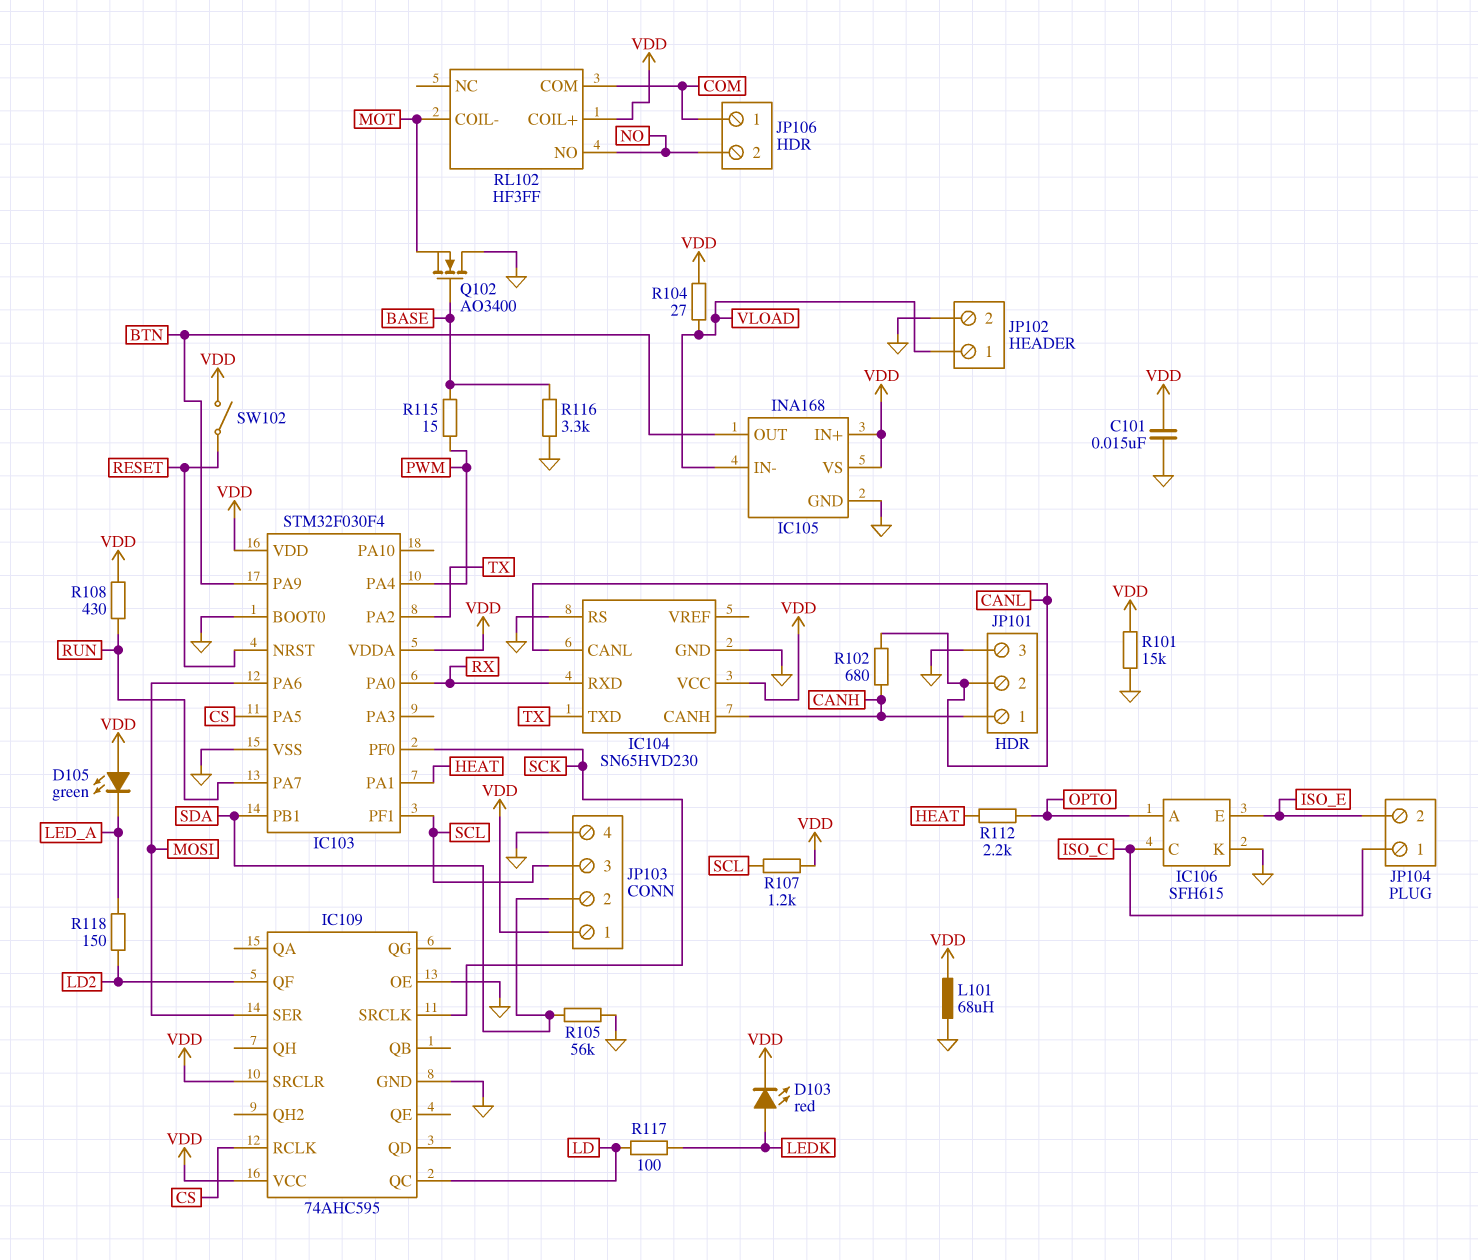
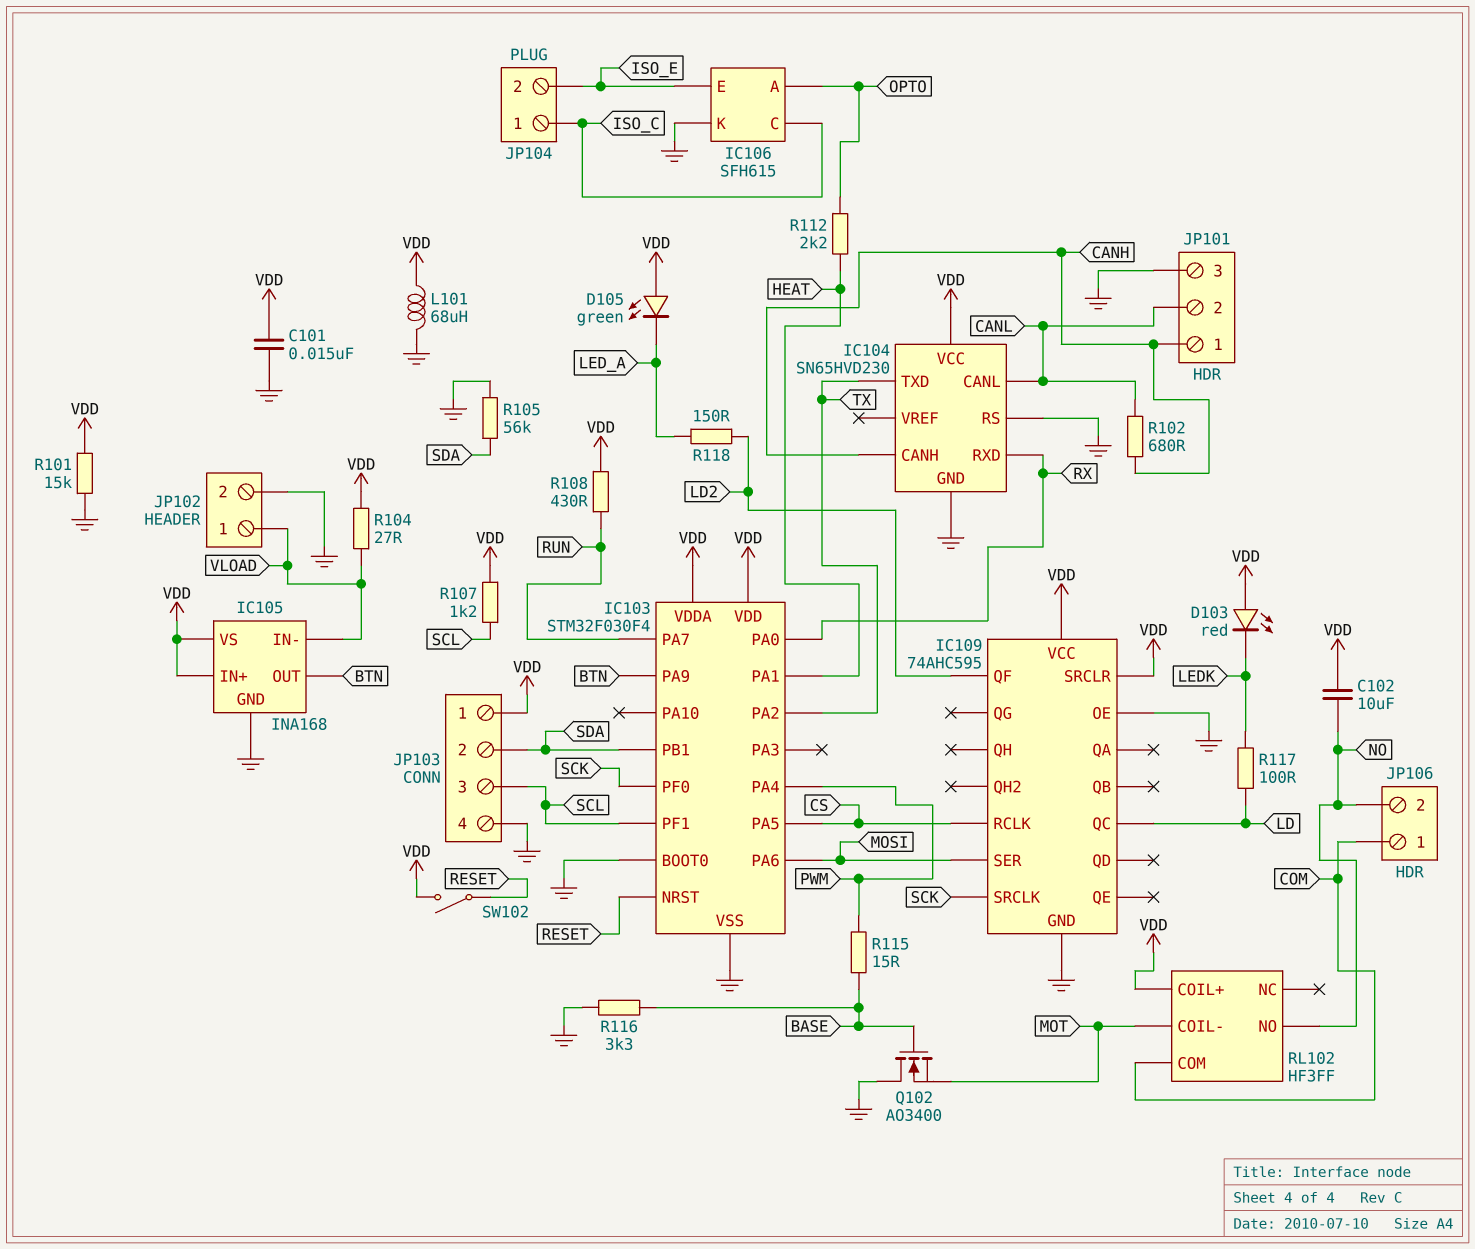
C102: none -> 10uF (NO, VDD)
D103: LED red (A LEDK, K VDD) -> LED red (A VDD, K LEDK)

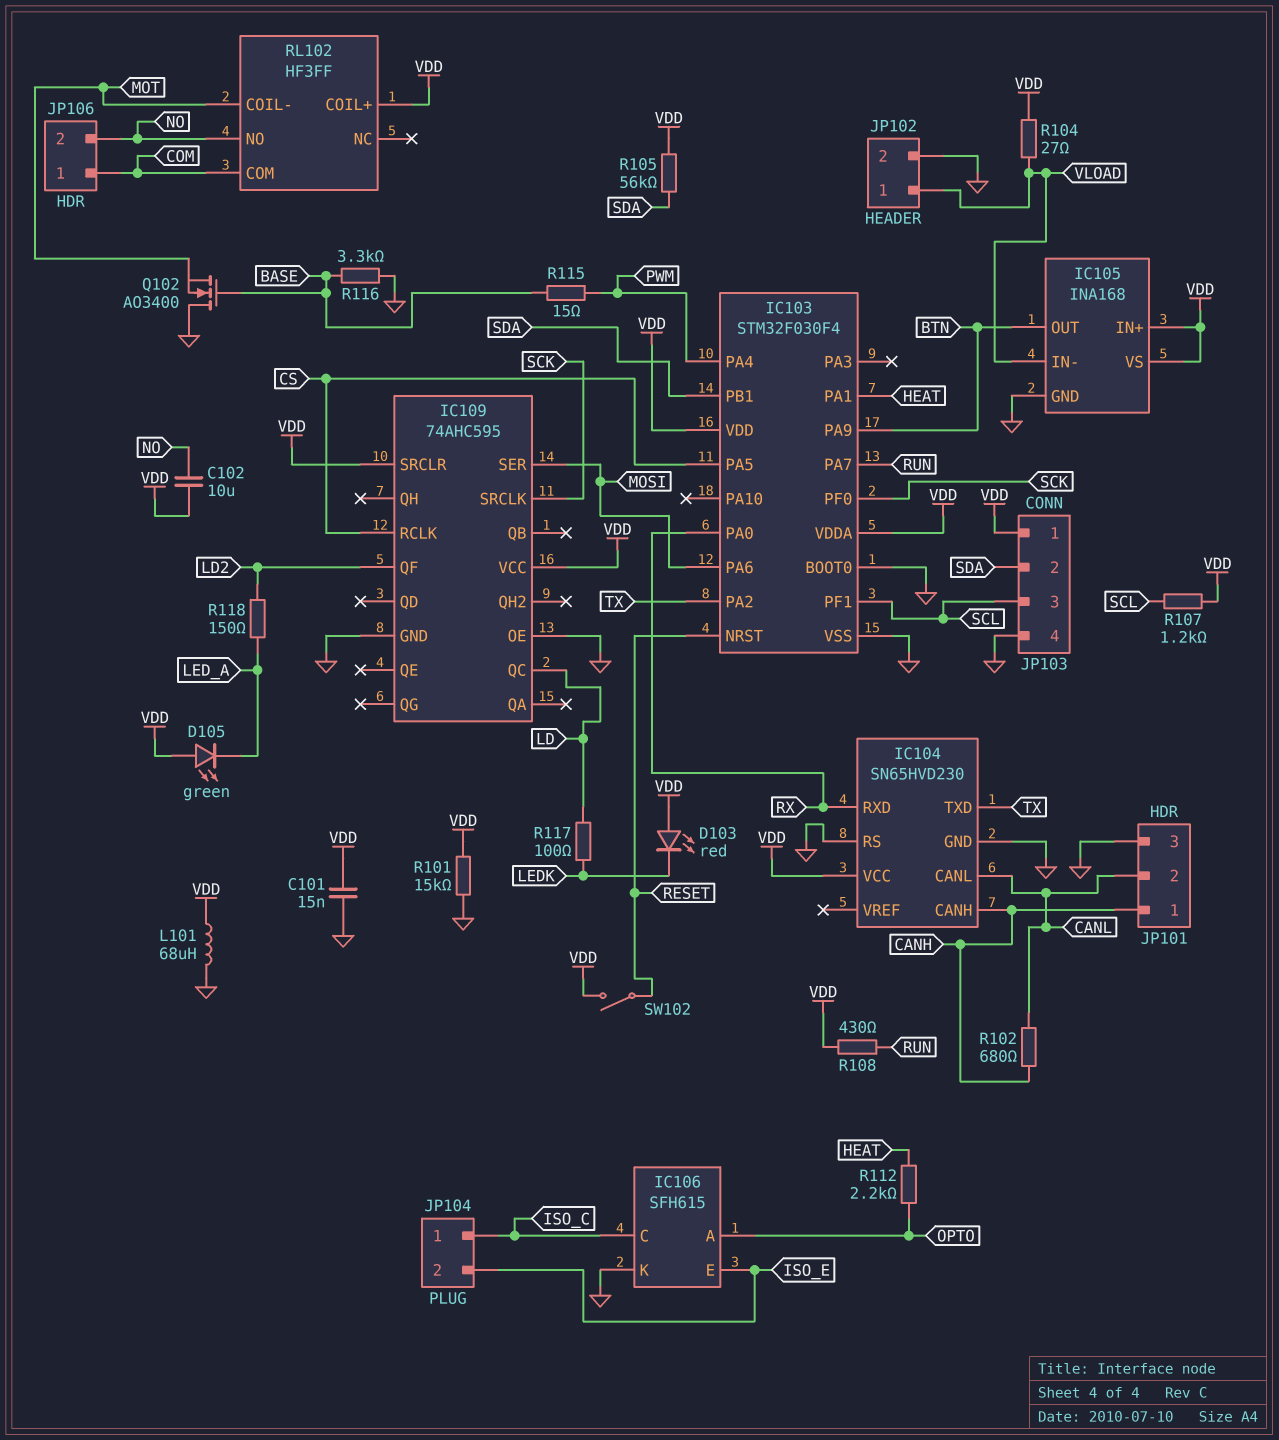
R105: 56k (GND, SDA) -> 56k (SDA, VDD)

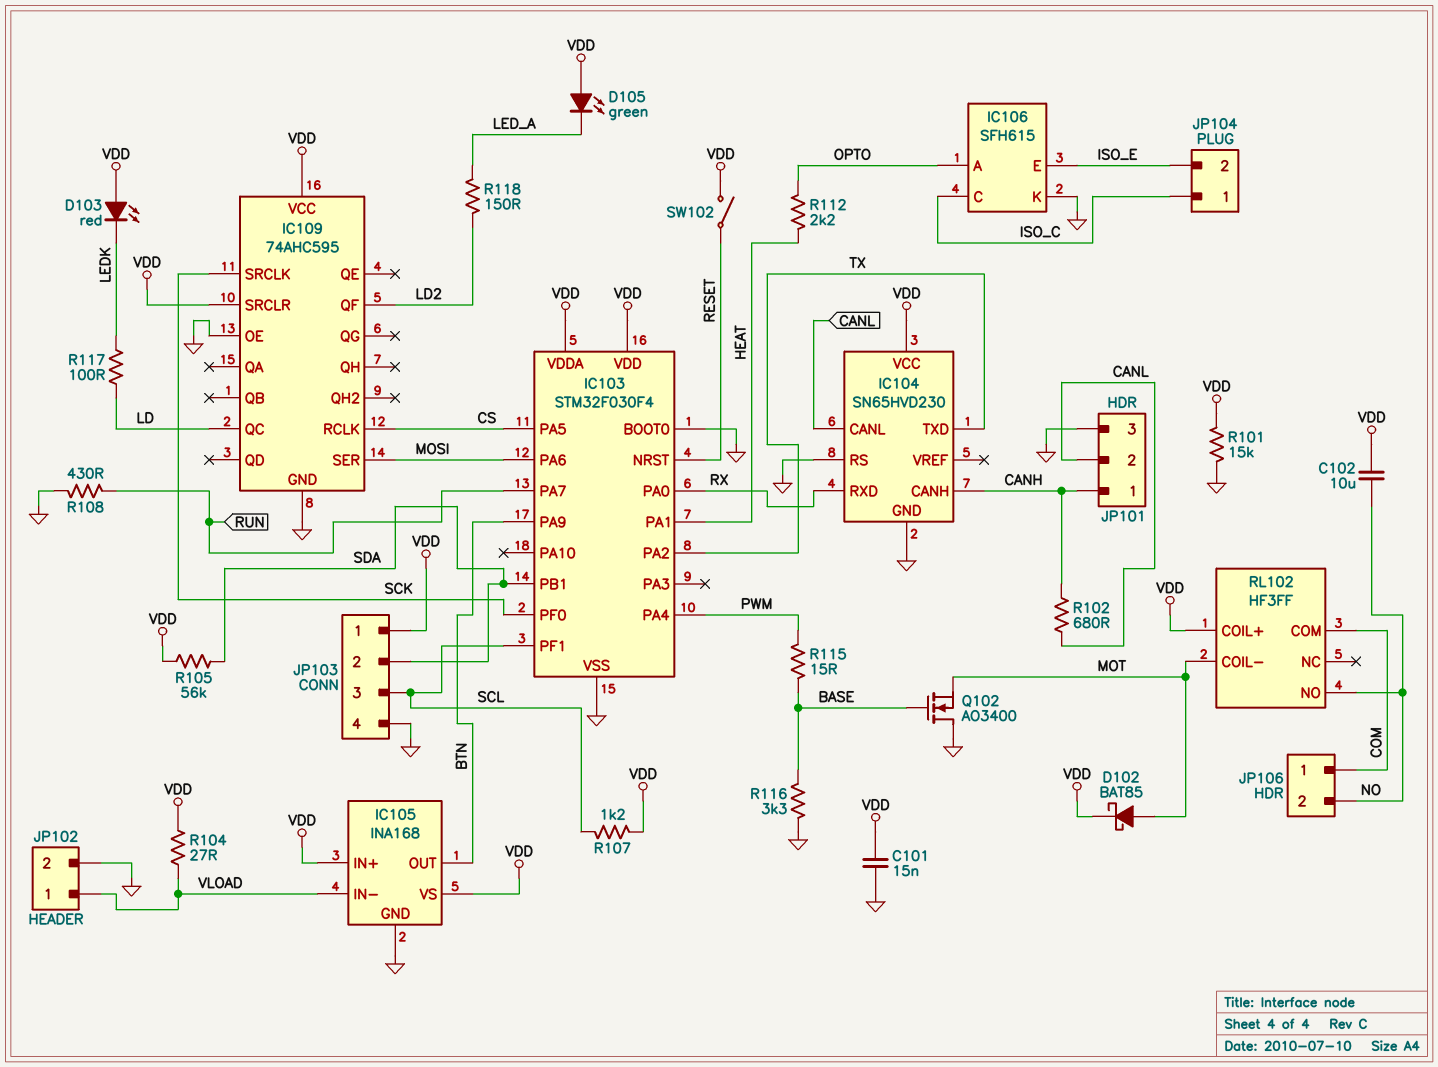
D102: none -> schottky BAT85 (A MOT, K VDD)
L101: 68uH (GND, VDD) -> none
R108: 430 (RUN, VDD) -> 430 (GND, RUN)

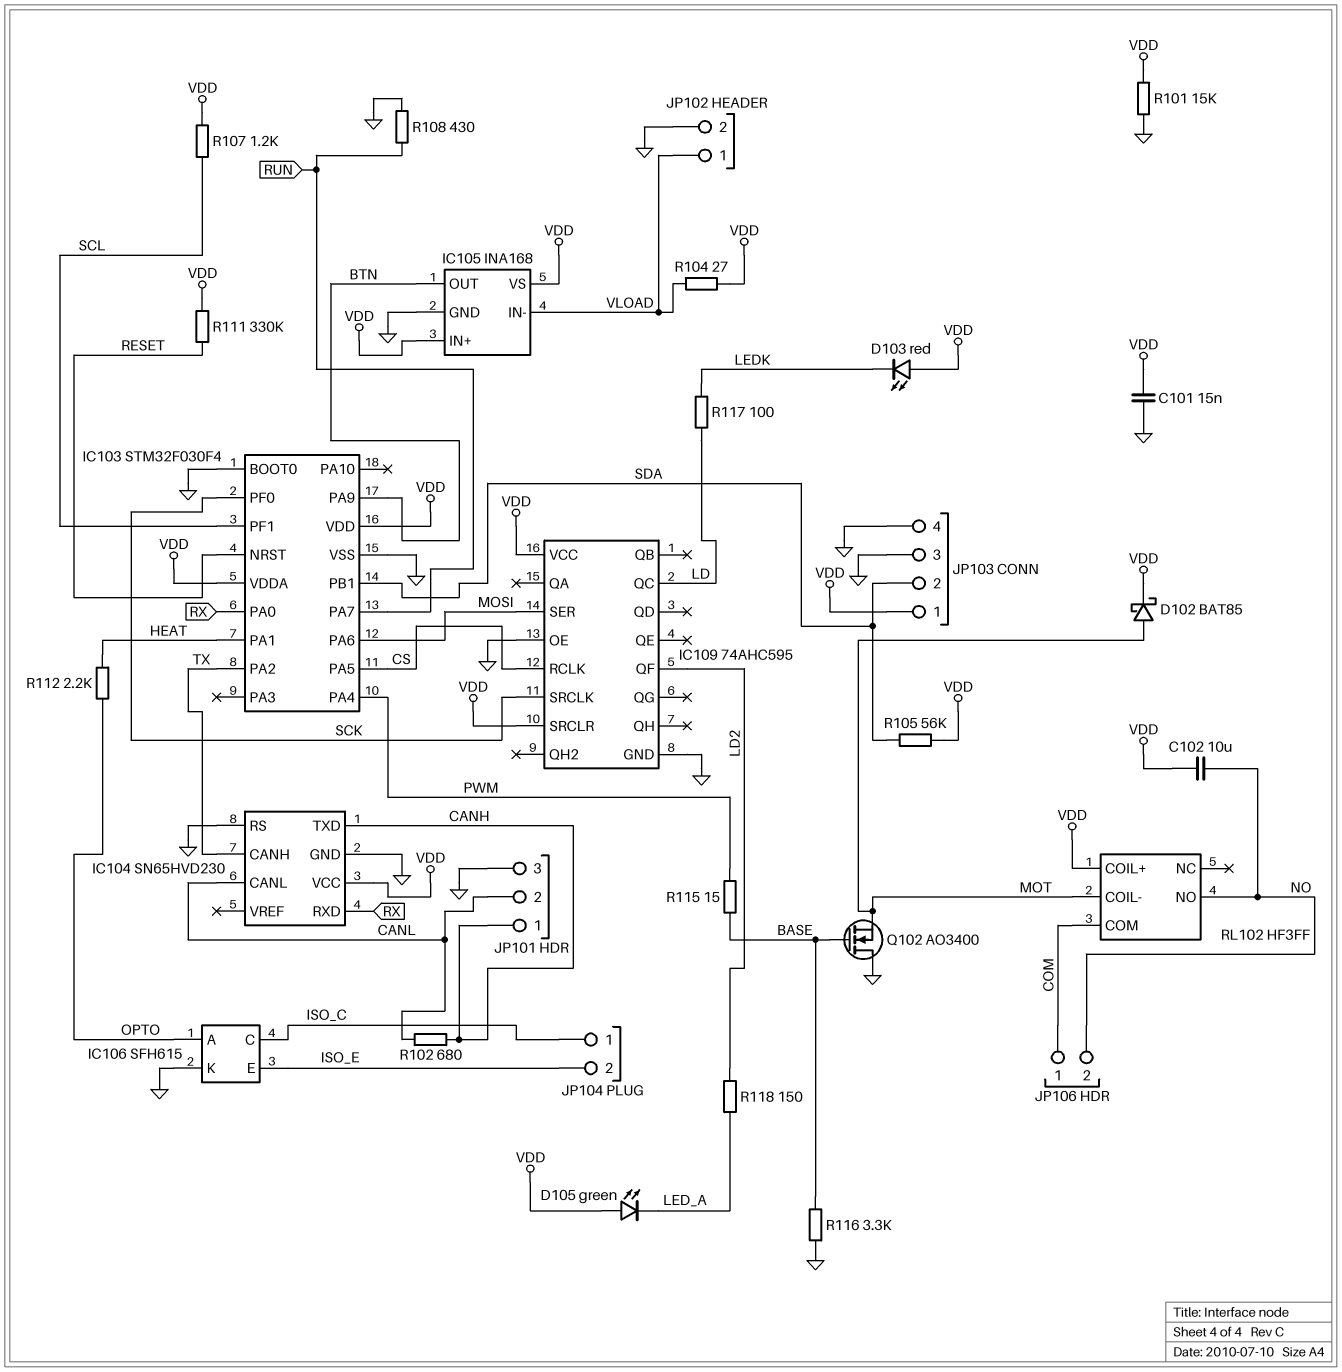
IC104 pin CANH: CANH -> TX
IC104 pin TXD: TX -> CANH
JP103 pin 3: SCL -> GND
R111: none -> 330k (RESET, VDD)
SW102: switch (RESET, VDD) -> none

